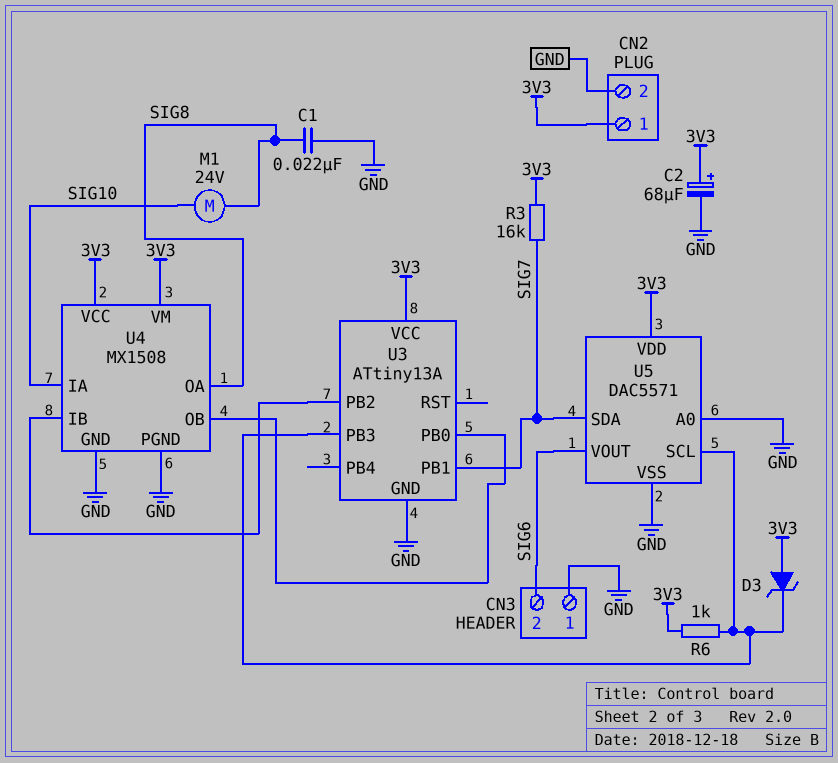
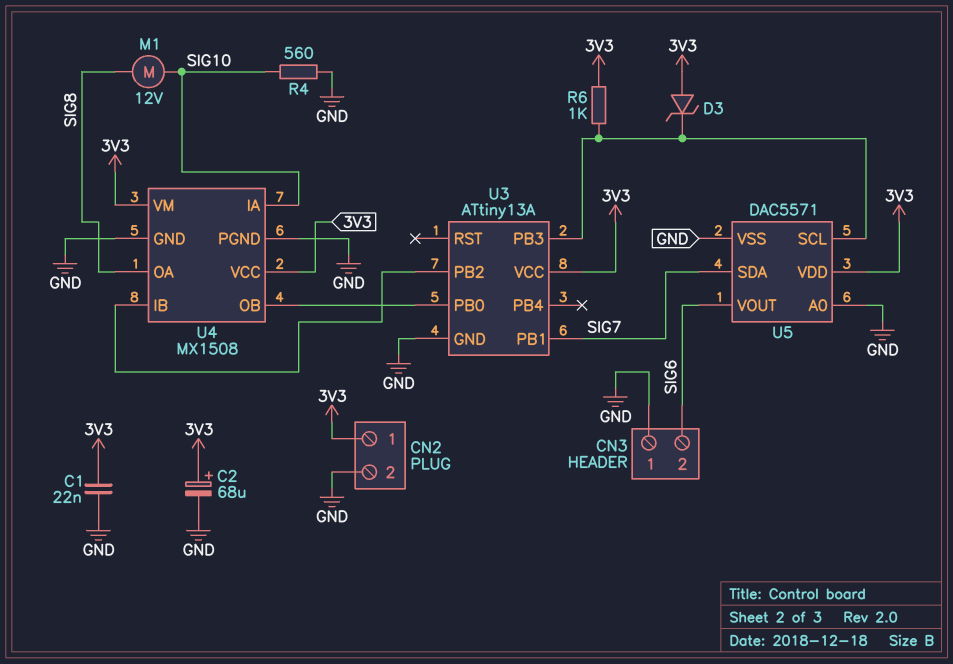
C1: 22nF (GND, SIG8) -> 22nF (3V3, GND)
M1: motor 24V (SIG8, SIG10) -> motor 12V (SIG8, SIG10)
R3: 16k (3V3, SIG7) -> none
R4: none -> 560 (GND, SIG10)

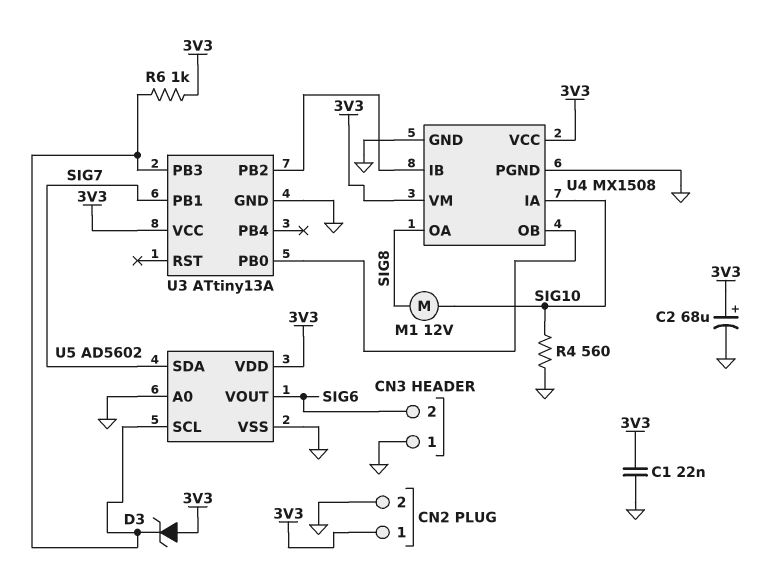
U5: DAC5571 -> AD5602

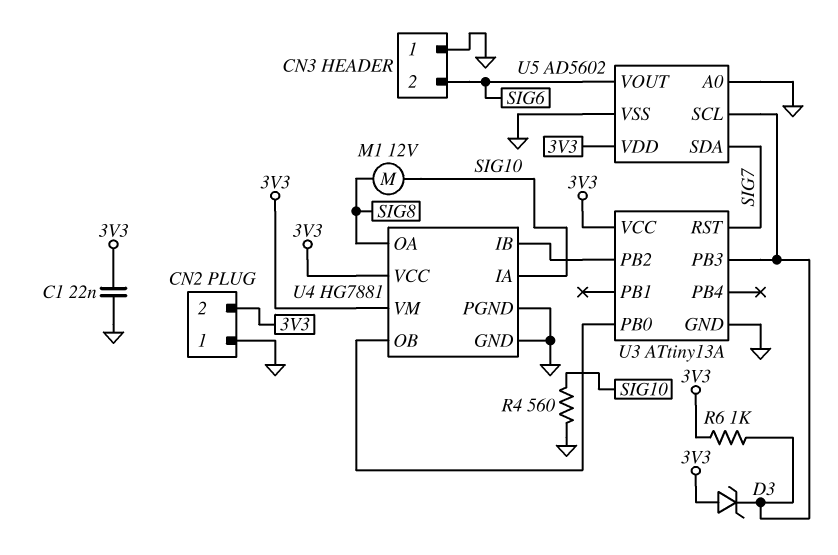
C2: 68uF (plus 3V3, minus GND) -> none
CN2 pin 1: 3V3 -> GND
CN2 pin 2: GND -> 3V3
U3 pin PB1: SIG7 -> none
U3 pin RST: none -> SIG7
U4: MX1508 -> HG7881

